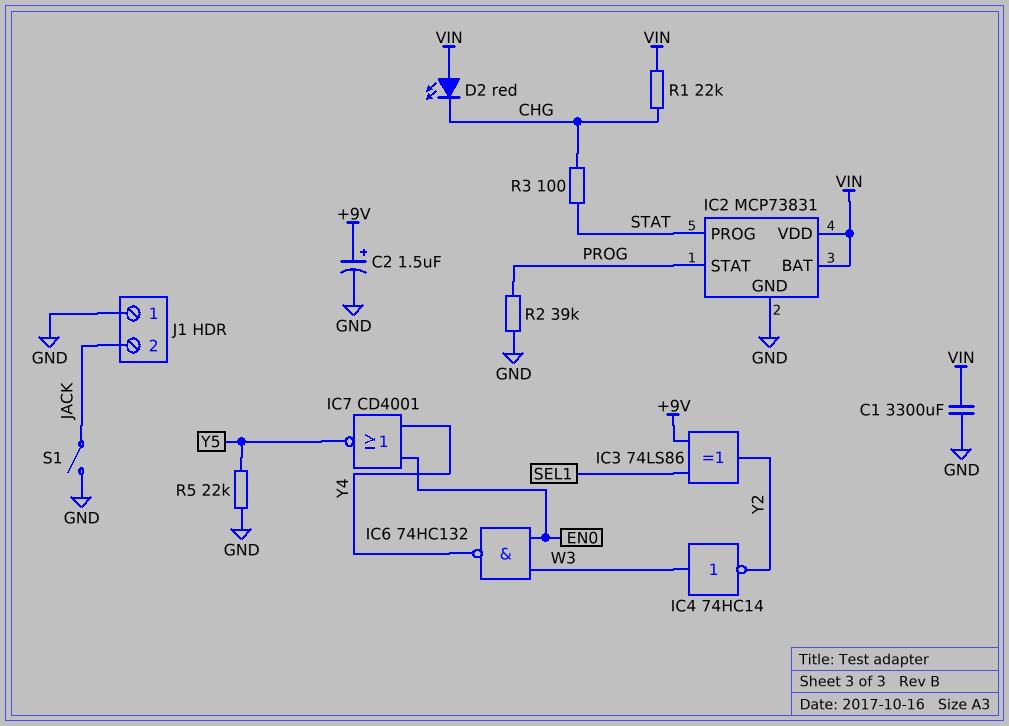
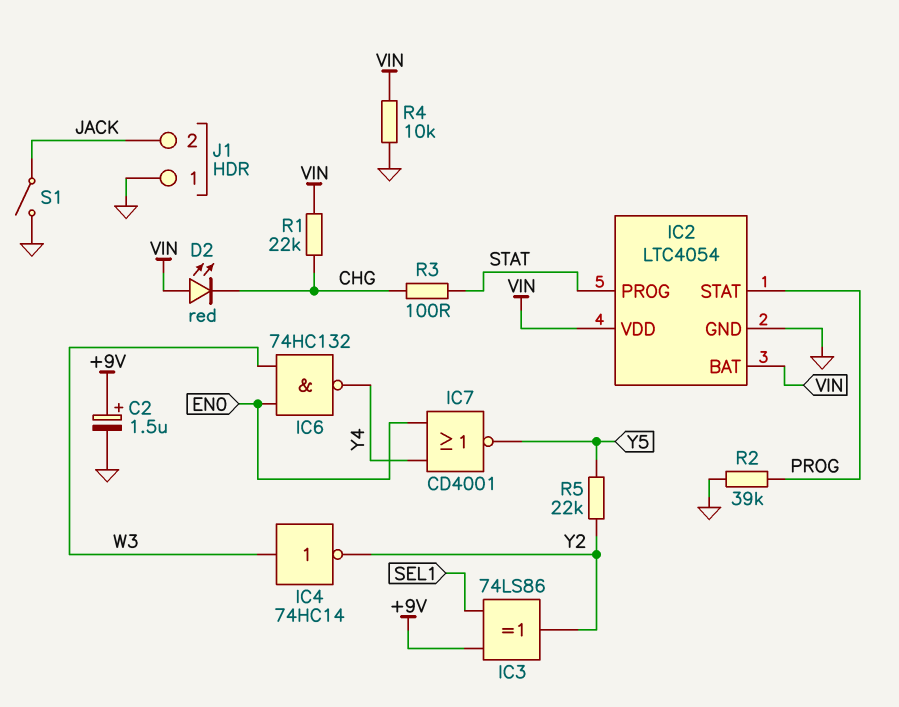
C1: 3300uF (GND, VIN) -> none
IC2: MCP73831 -> LTC4054
R4: none -> 10k (GND, VIN)
R5: 22k (GND, Y5) -> 22k (Y2, Y5)

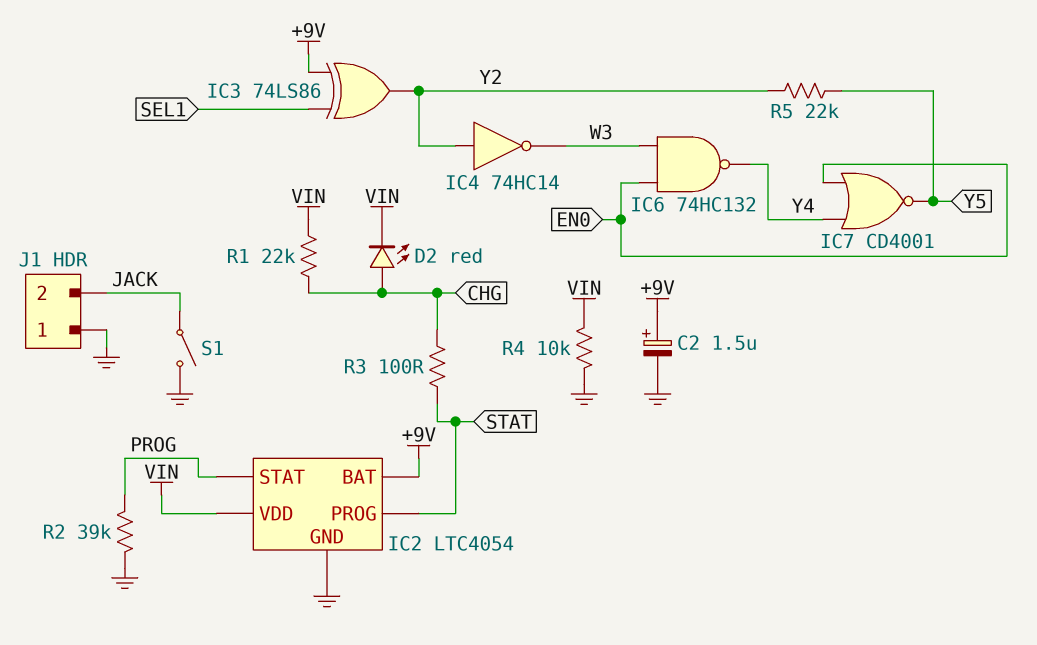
D2: LED red (A VIN, K CHG) -> LED red (A CHG, K VIN)
IC2 pin BAT: VIN -> +9V
IC4: NOT 74HC14 (in W3, out Y2) -> NOT 74HC14 (in Y2, out W3)

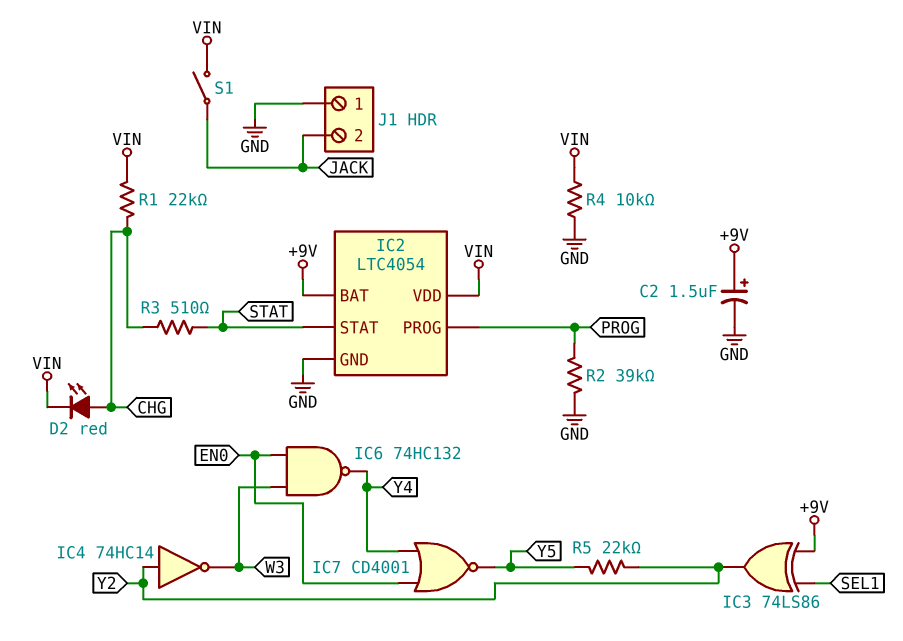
IC2 pin PROG: STAT -> PROG
IC2 pin STAT: PROG -> STAT
R3: 100 (CHG, STAT) -> 510 (CHG, STAT)
S1: switch (GND, JACK) -> switch (JACK, VIN)

